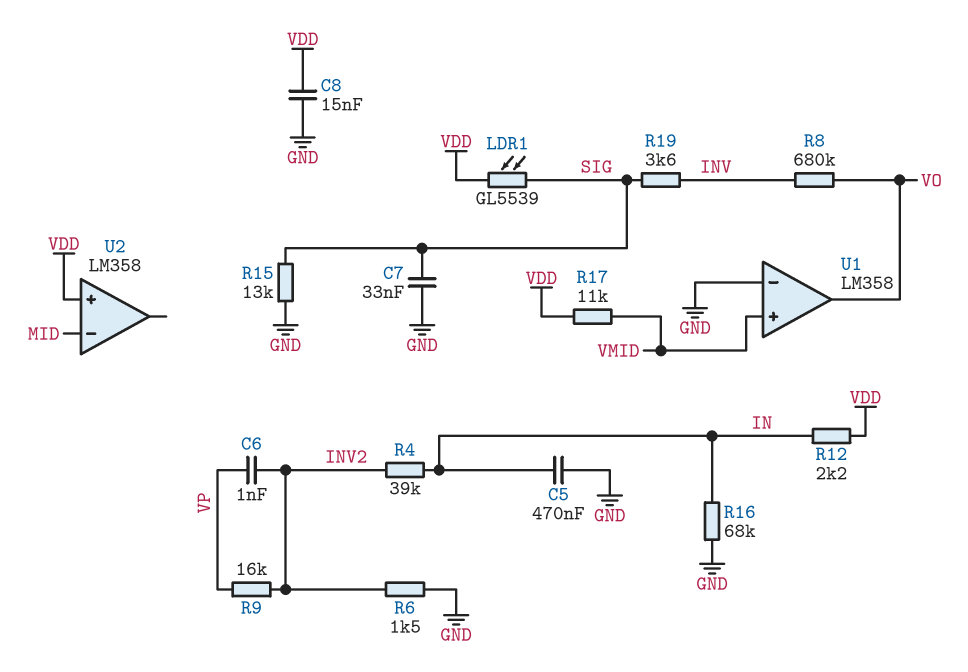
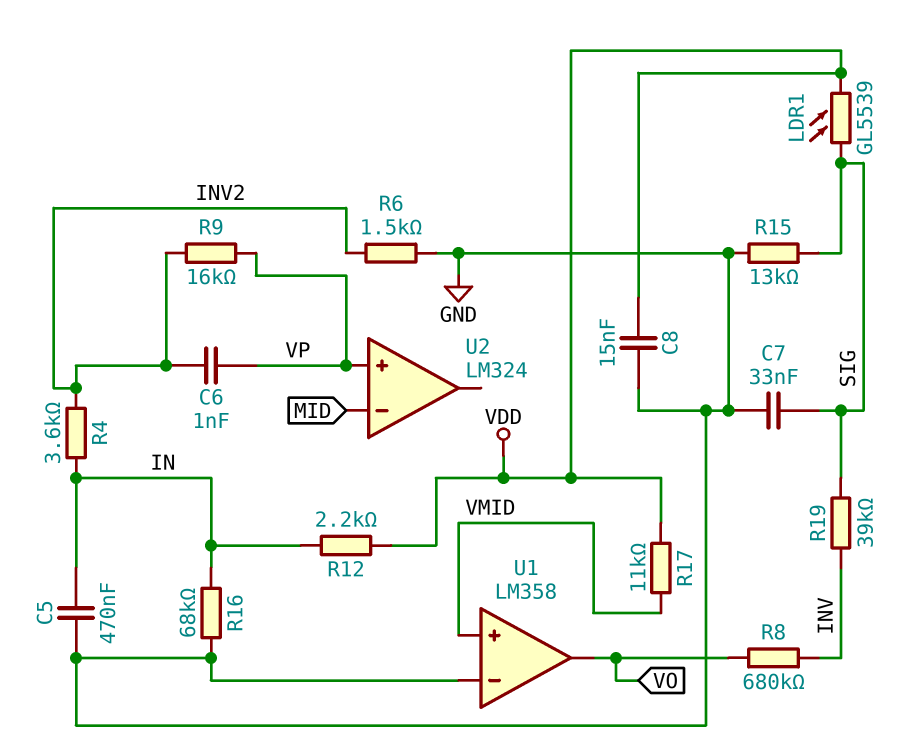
R4: 39k (IN, INV2) -> 3.6k (IN, INV2)
R19: 3.6k (INV, SIG) -> 39k (INV, SIG)
U2: LM358 -> LM324
U2 pin in+: VDD -> VP

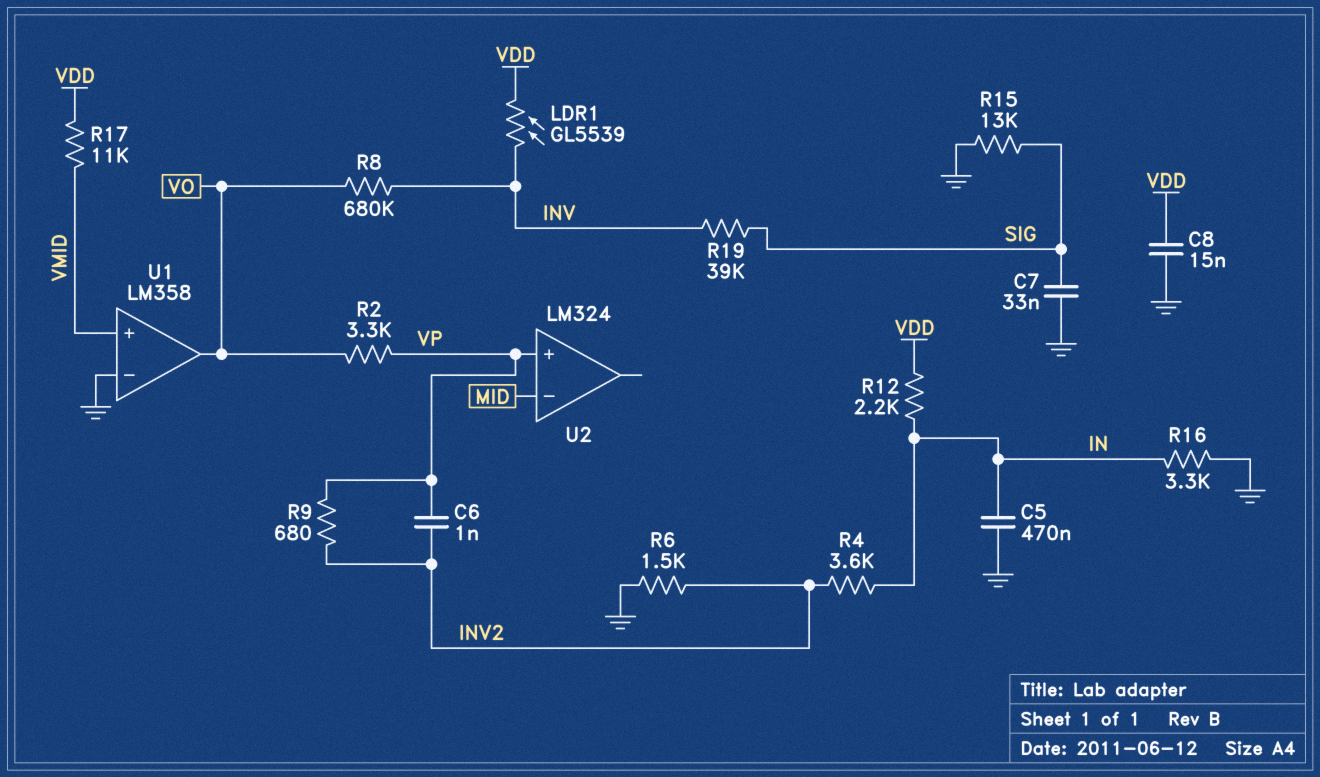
LDR1: GL5539 (SIG, VDD) -> GL5539 (INV, VDD)
R2: none -> 3.3k (VO, VP)
R9: 16k (INV2, VP) -> 680 (INV2, VP)
R16: 68k (GND, IN) -> 3.3k (GND, IN)

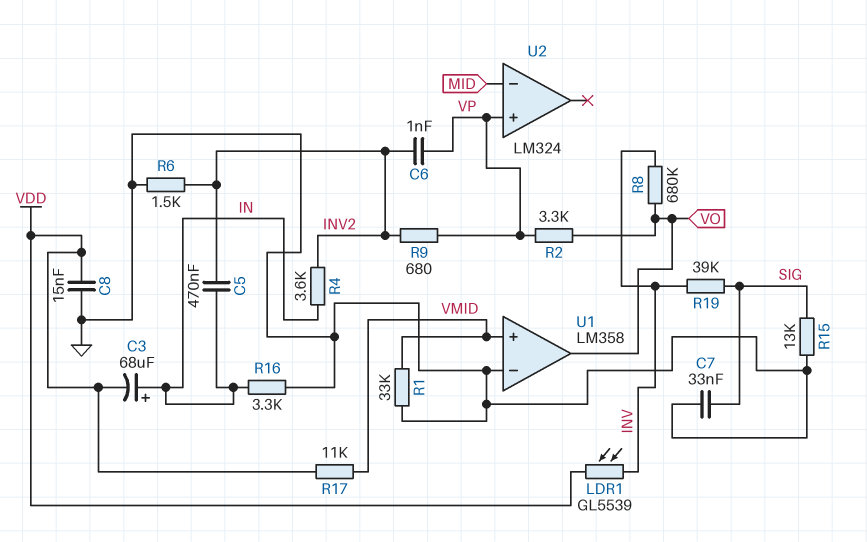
C3: none -> 68uF (plus IN, minus VDD)
C5: 470nF (GND, IN) -> 470nF (IN, INV2)
R1: none -> 33k (GND, VMID)
R12: 2.2k (IN, VDD) -> none

